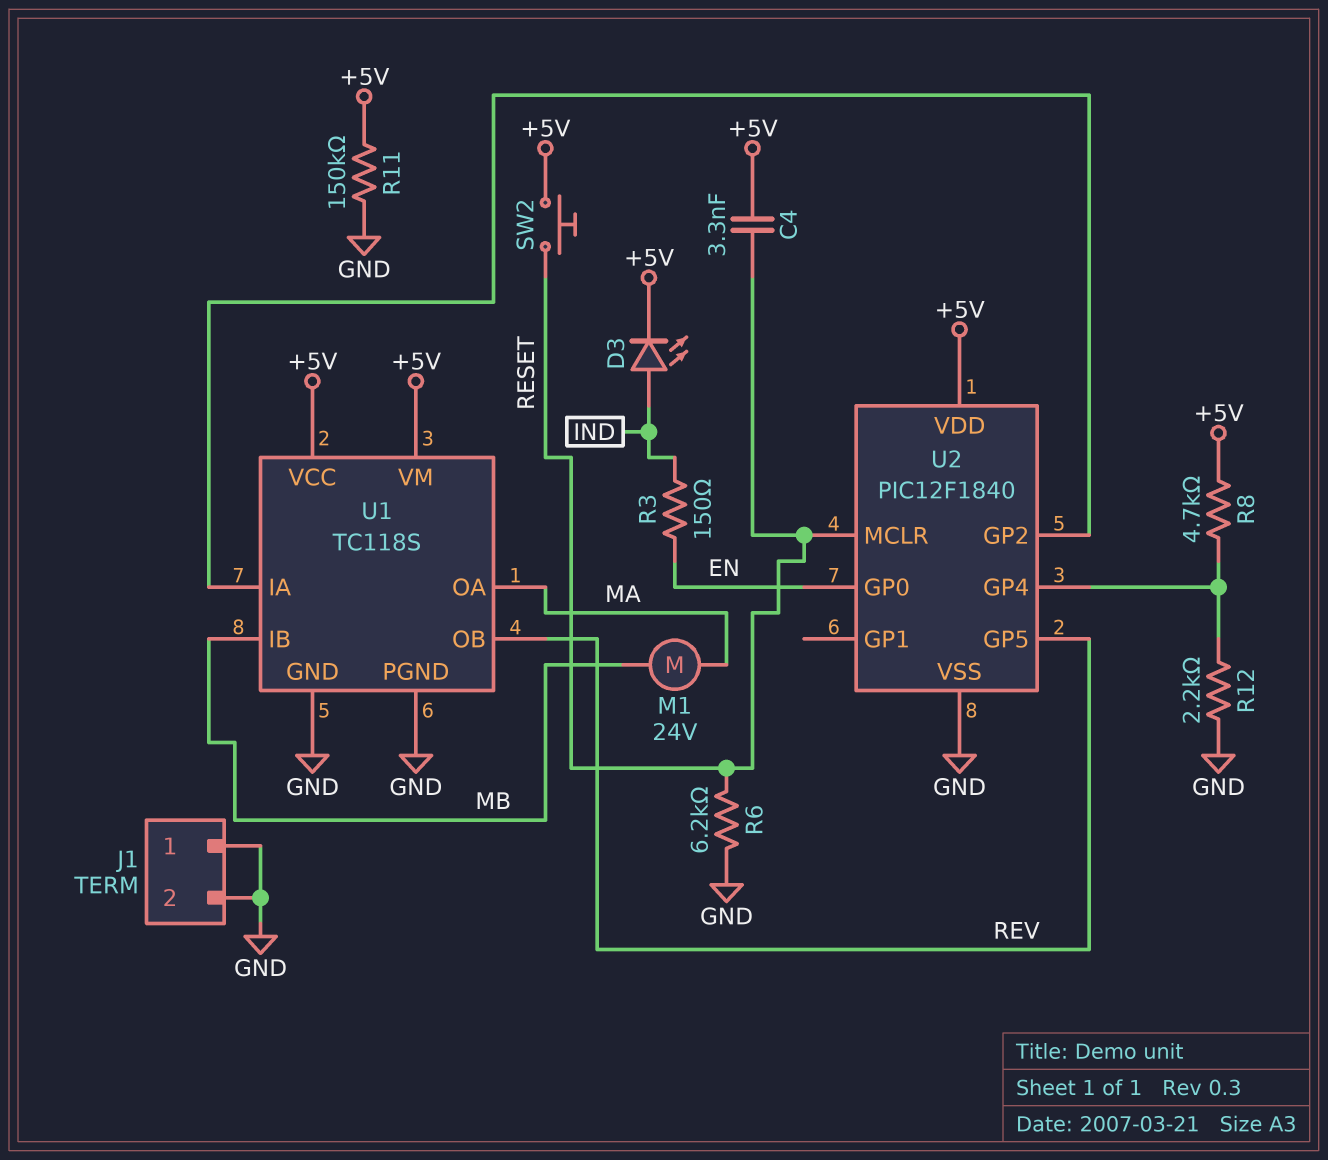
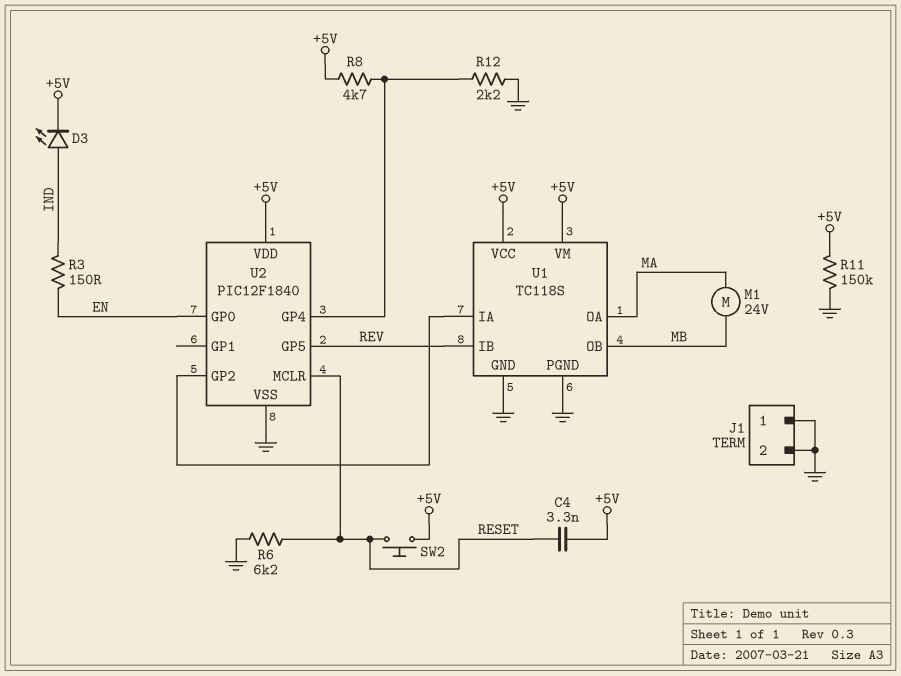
U1 pin IB: MB -> REV
U1 pin OB: REV -> MB

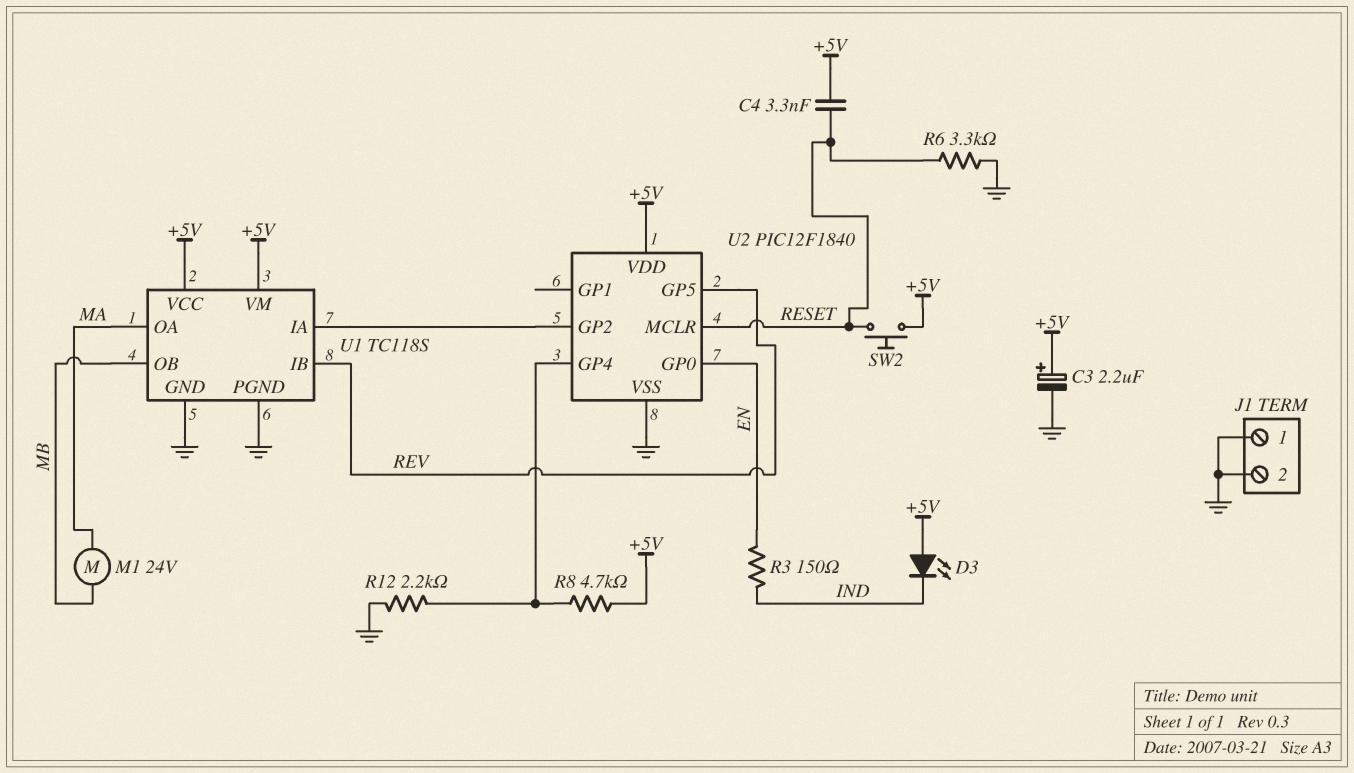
C3: none -> 2.2uF (plus +5V, minus GND)
D3: LED (A IND, K +5V) -> LED (A +5V, K IND)
R6: 6.2k (GND, RESET) -> 3.3k (GND, RESET)
R11: 150k (+5V, GND) -> none

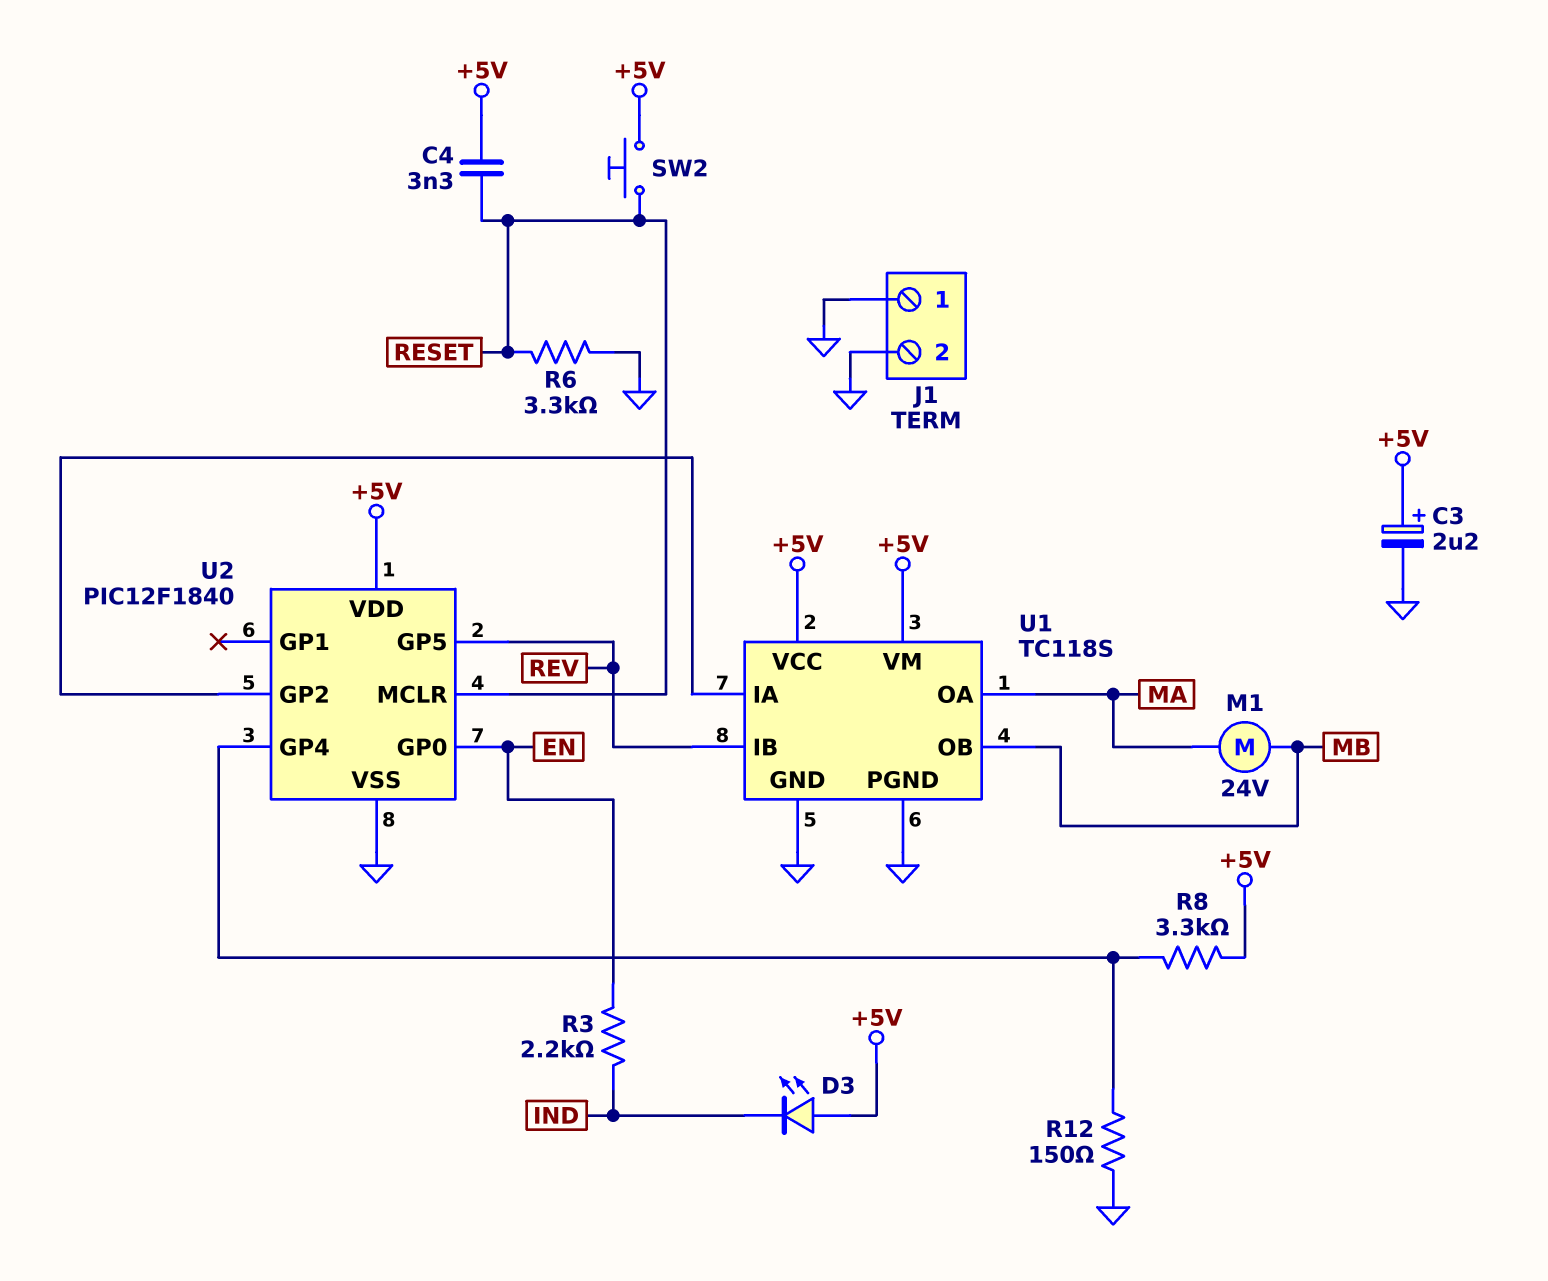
R3: 150 (EN, IND) -> 2.2k (EN, IND)
R8: 4.7k (+5V, U2/GP4) -> 3.3k (+5V, U2/GP4)
R12: 2.2k (GND, U2/GP4) -> 150 (GND, U2/GP4)

